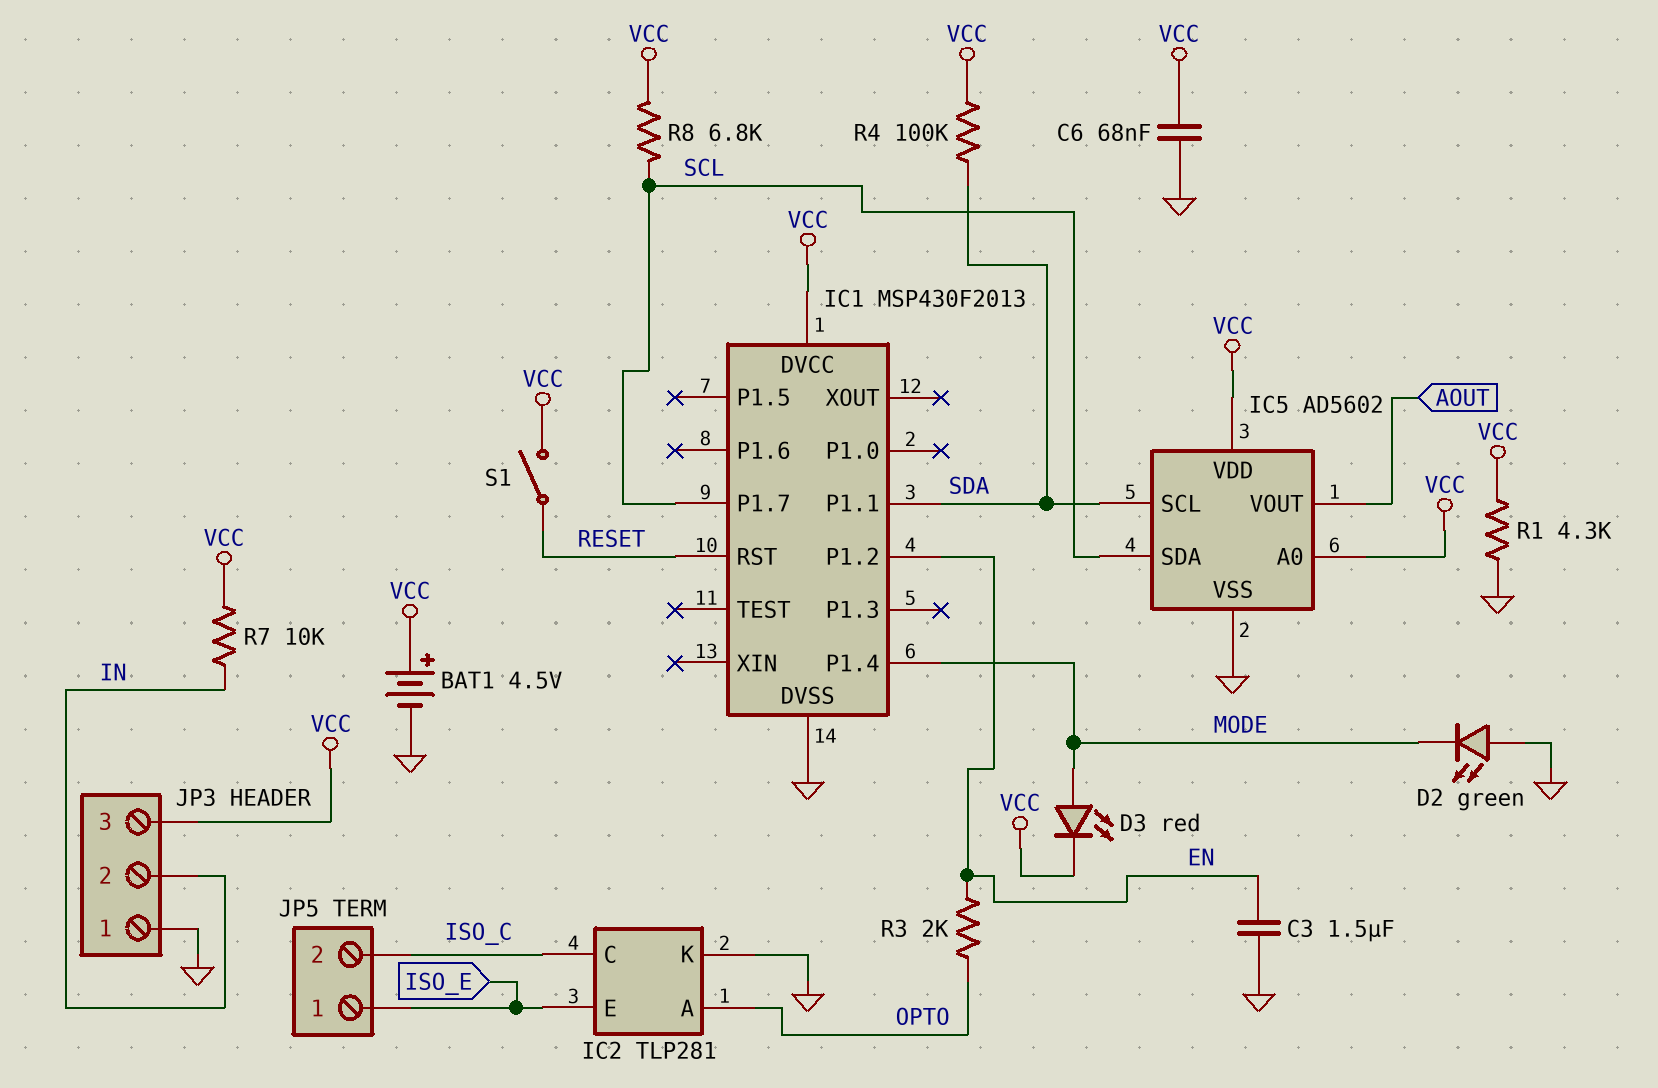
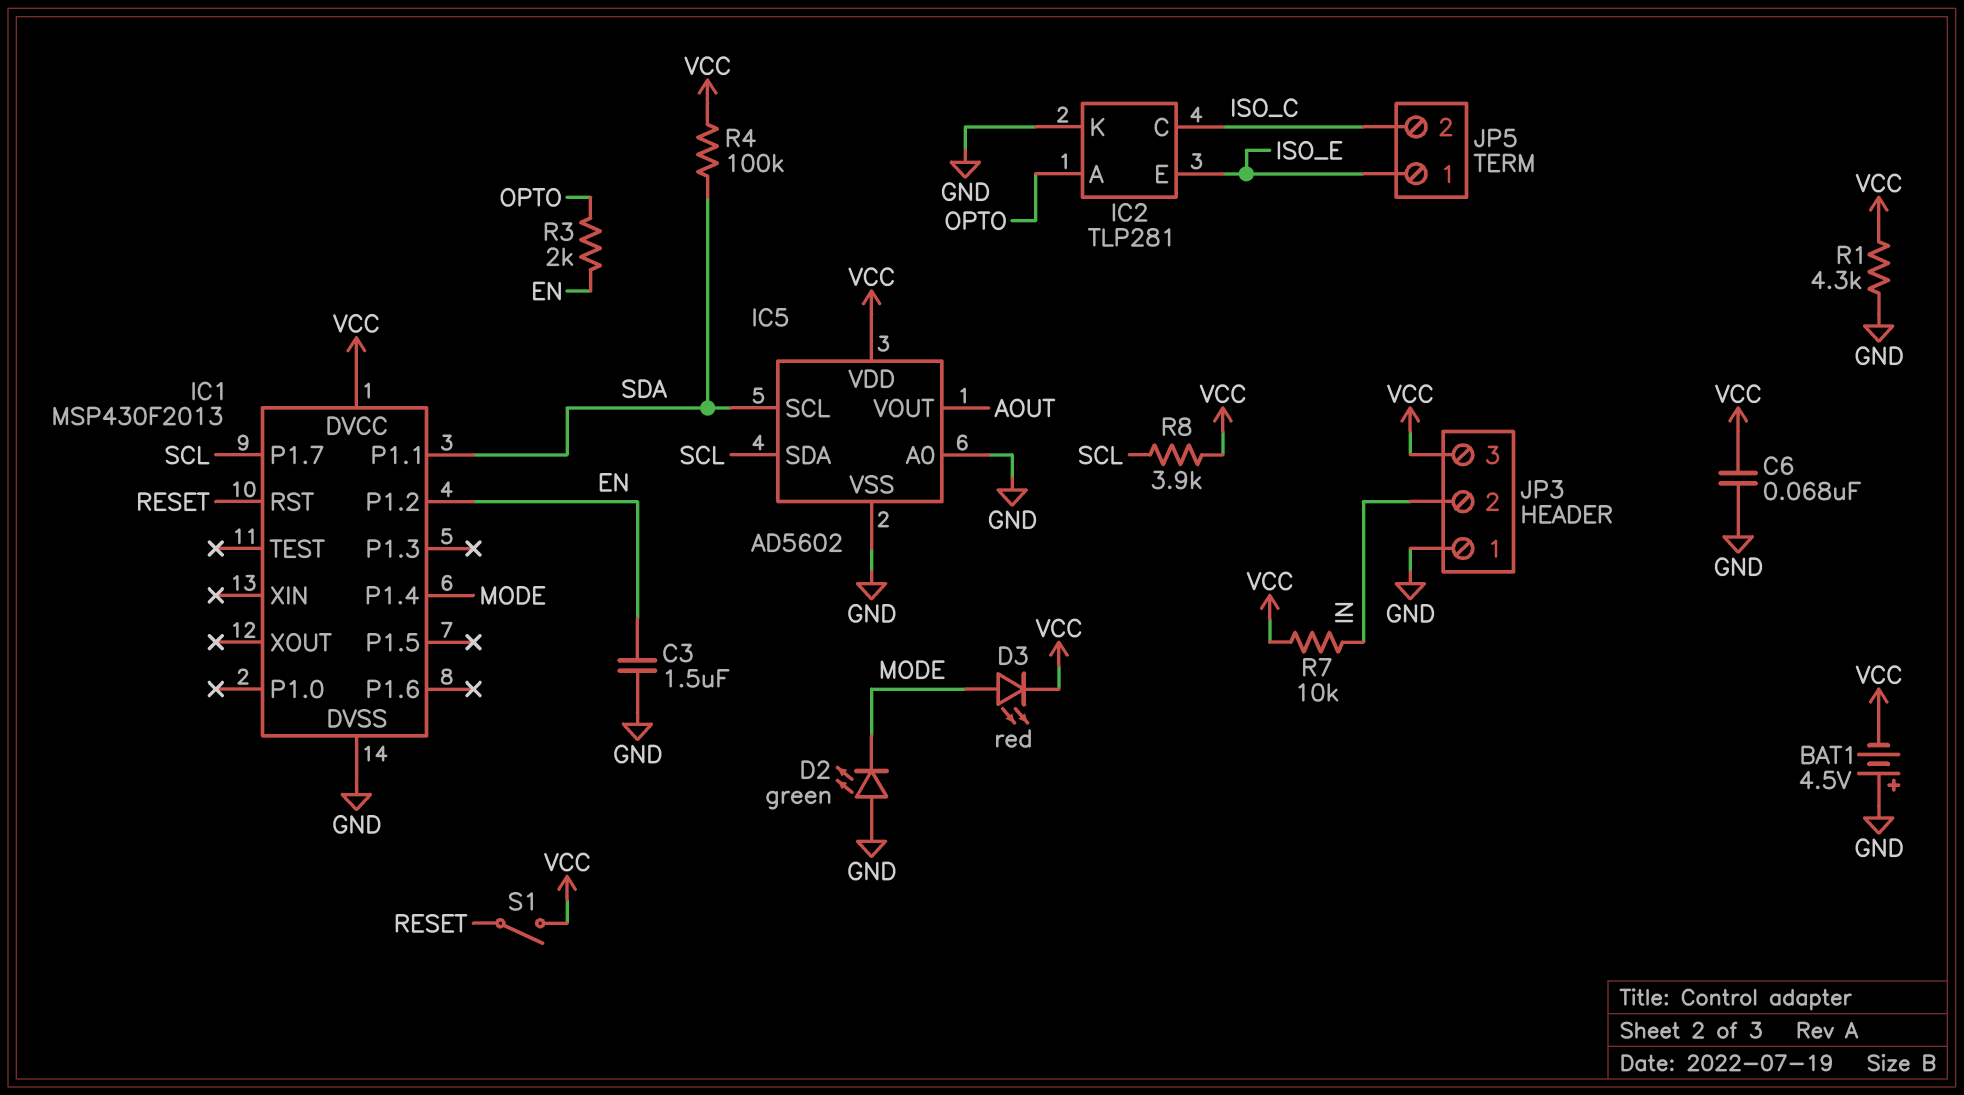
BAT1: 4.5V (plus VCC, minus GND) -> 4.5V (plus GND, minus VCC)
IC5 pin A0: VCC -> GND
R8: 6.8k (SCL, VCC) -> 3.9k (SCL, VCC)

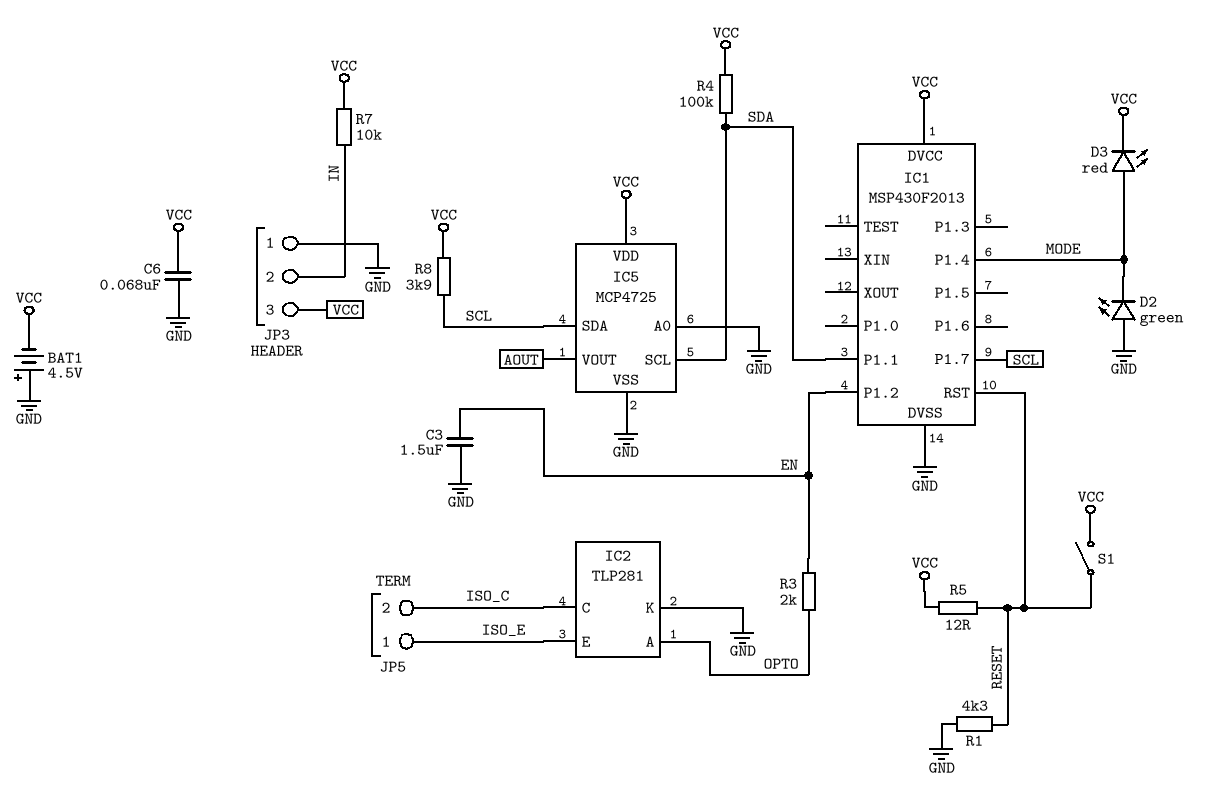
IC5: AD5602 -> MCP4725
R1: 4.3k (GND, VCC) -> 4.3k (GND, RESET)
R5: none -> 12 (RESET, VCC)

